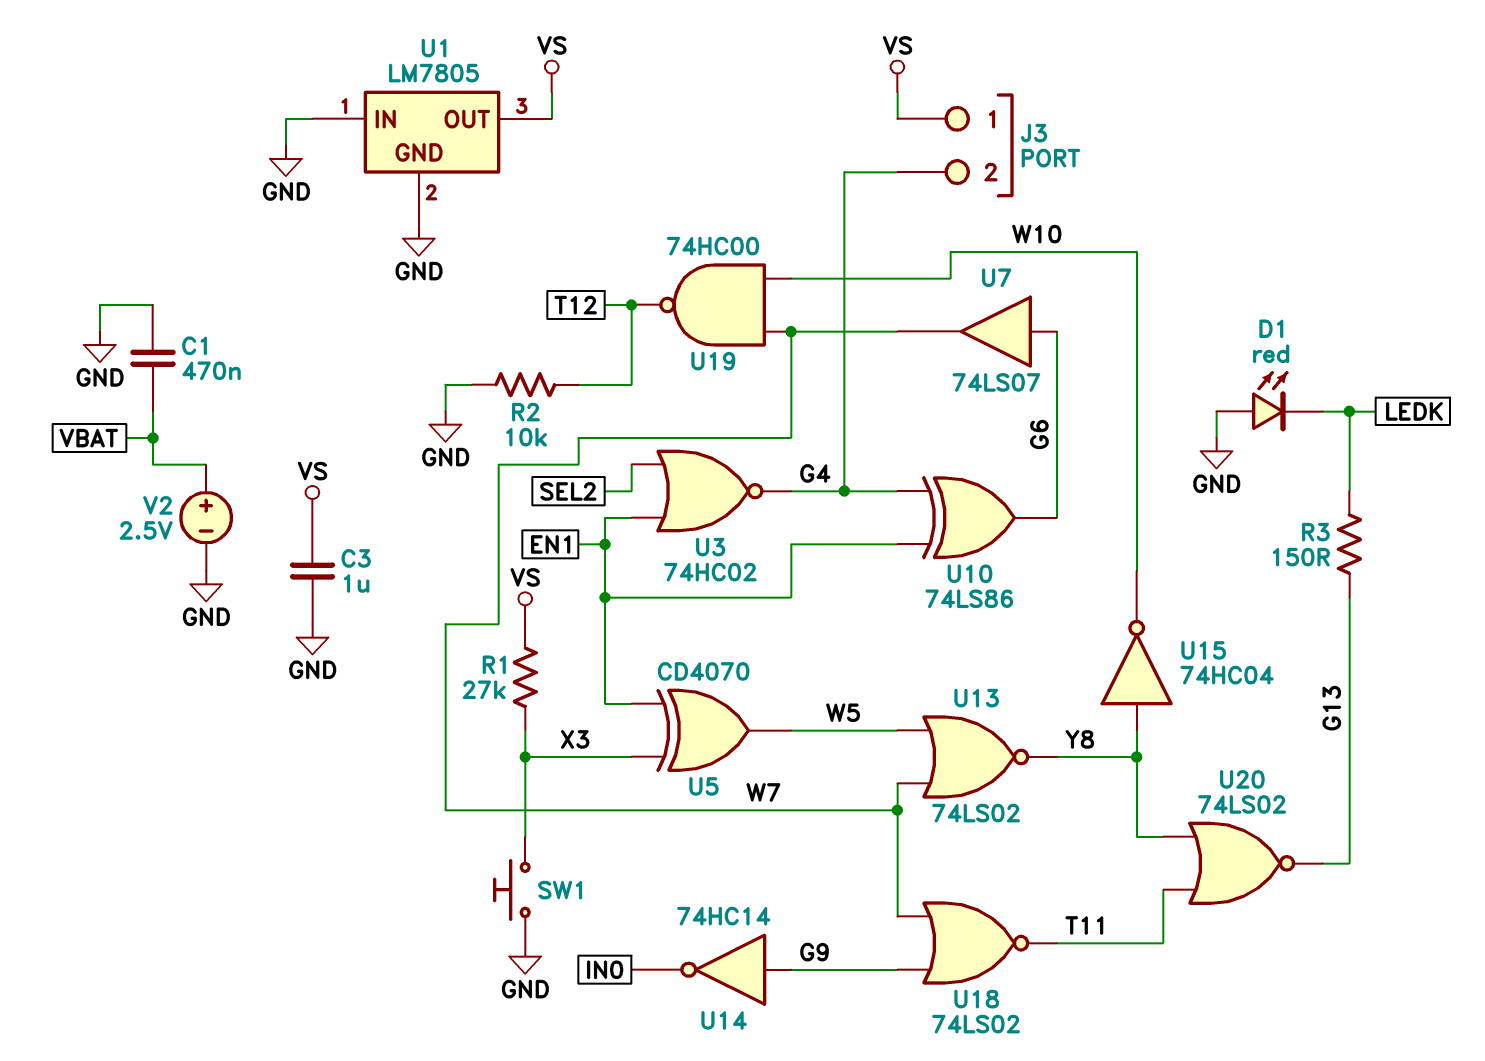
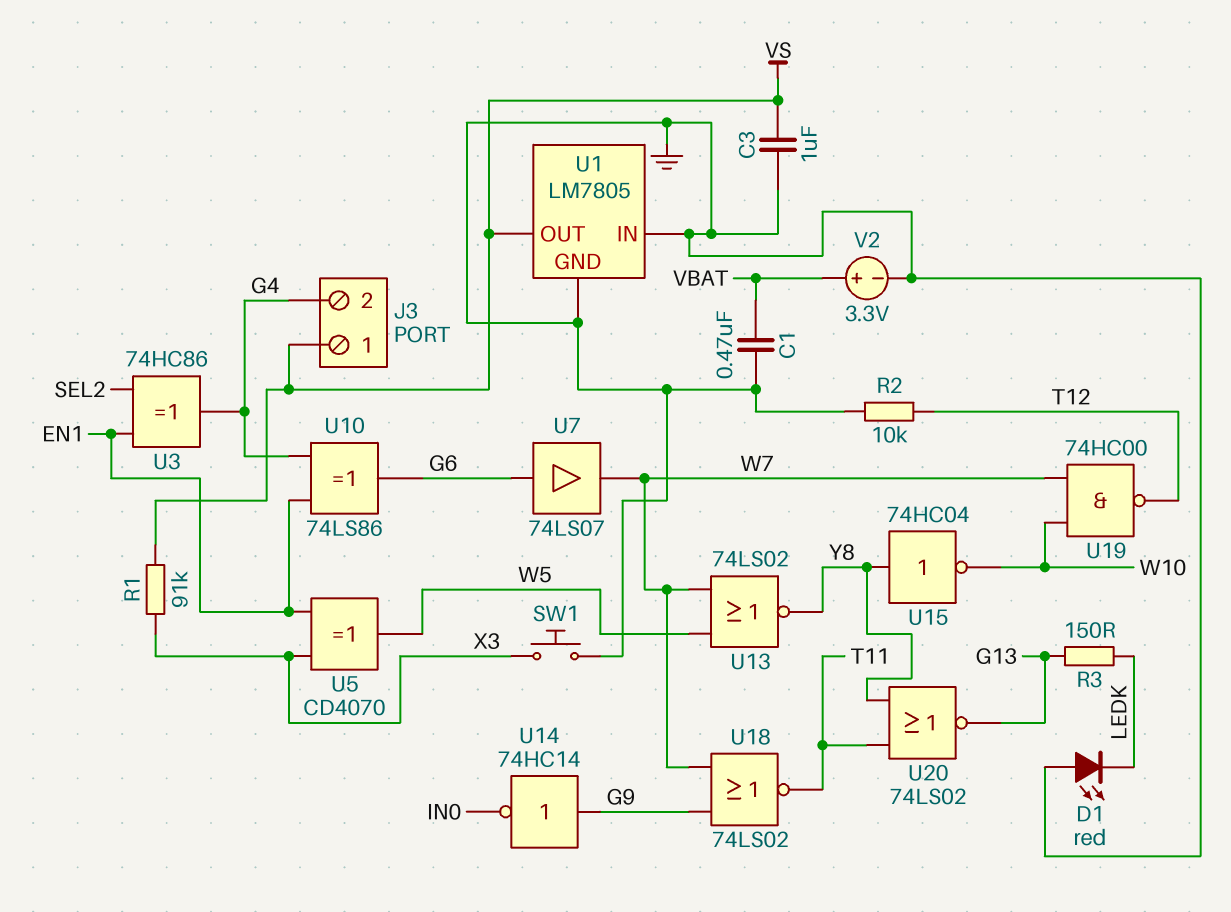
R1: 27k (VS, X3) -> 91k (VS, X3)
U3: NOR 74HC02 (in EN1, in SEL2, out G4) -> XOR 74HC86 (in EN1, in SEL2, out G4)
V2: 2.5V (plus VBAT, minus GND) -> 3.3V (plus VBAT, minus GND)

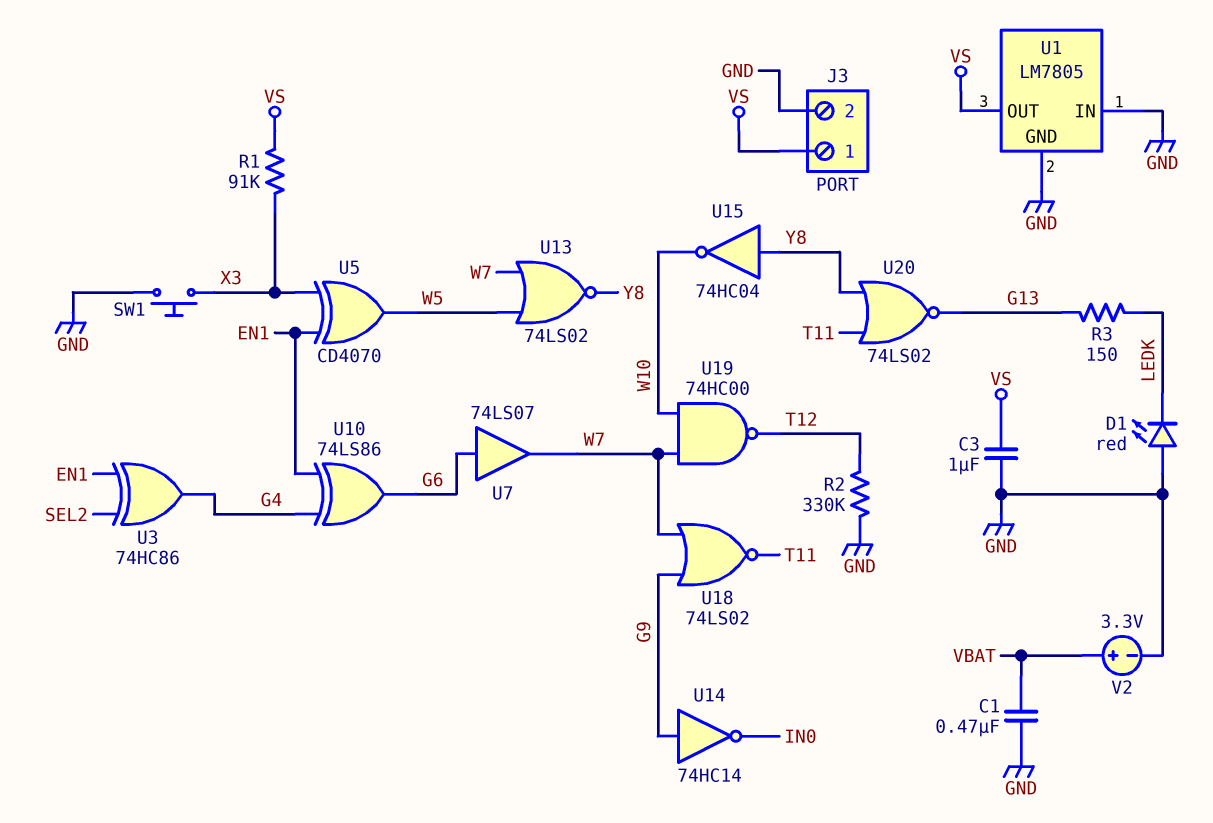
J3 pin 2: G4 -> GND
R2: 10k (GND, T12) -> 330k (GND, T12)

